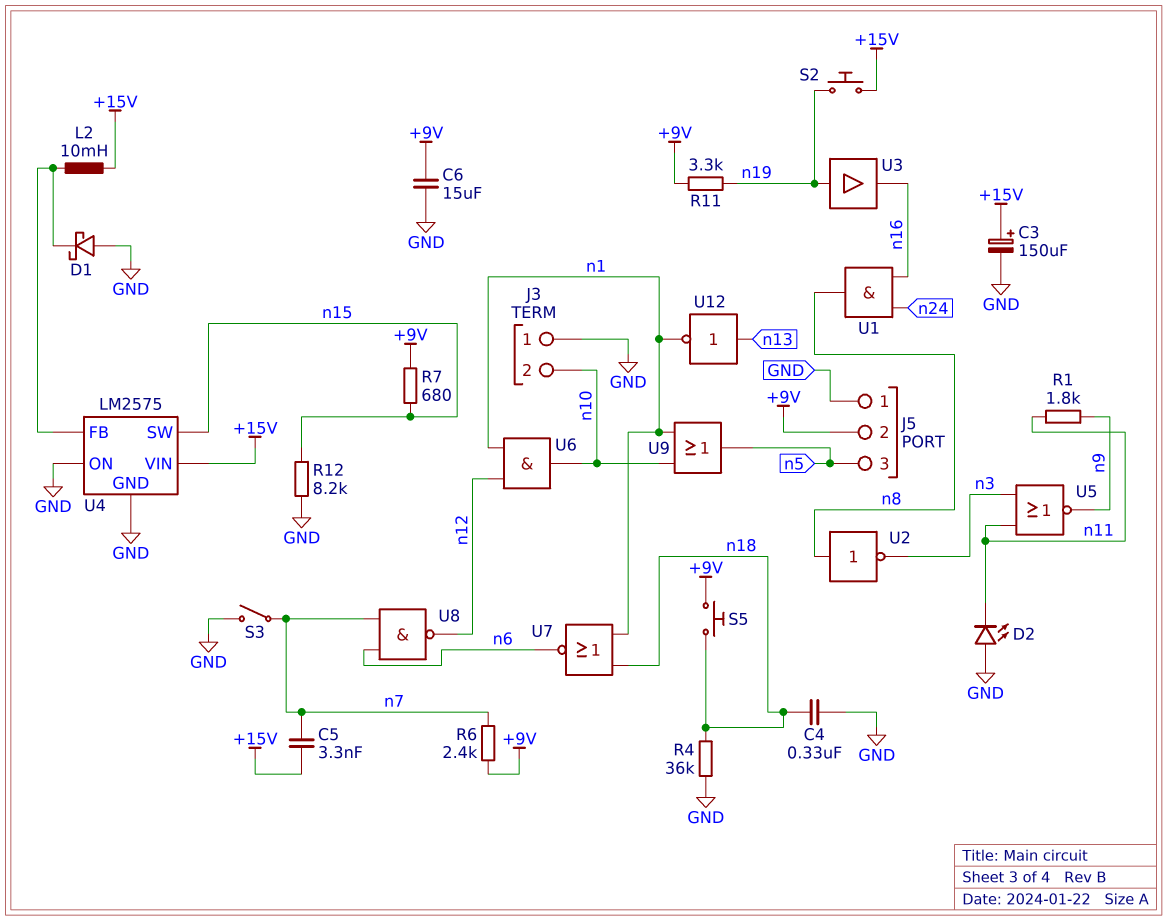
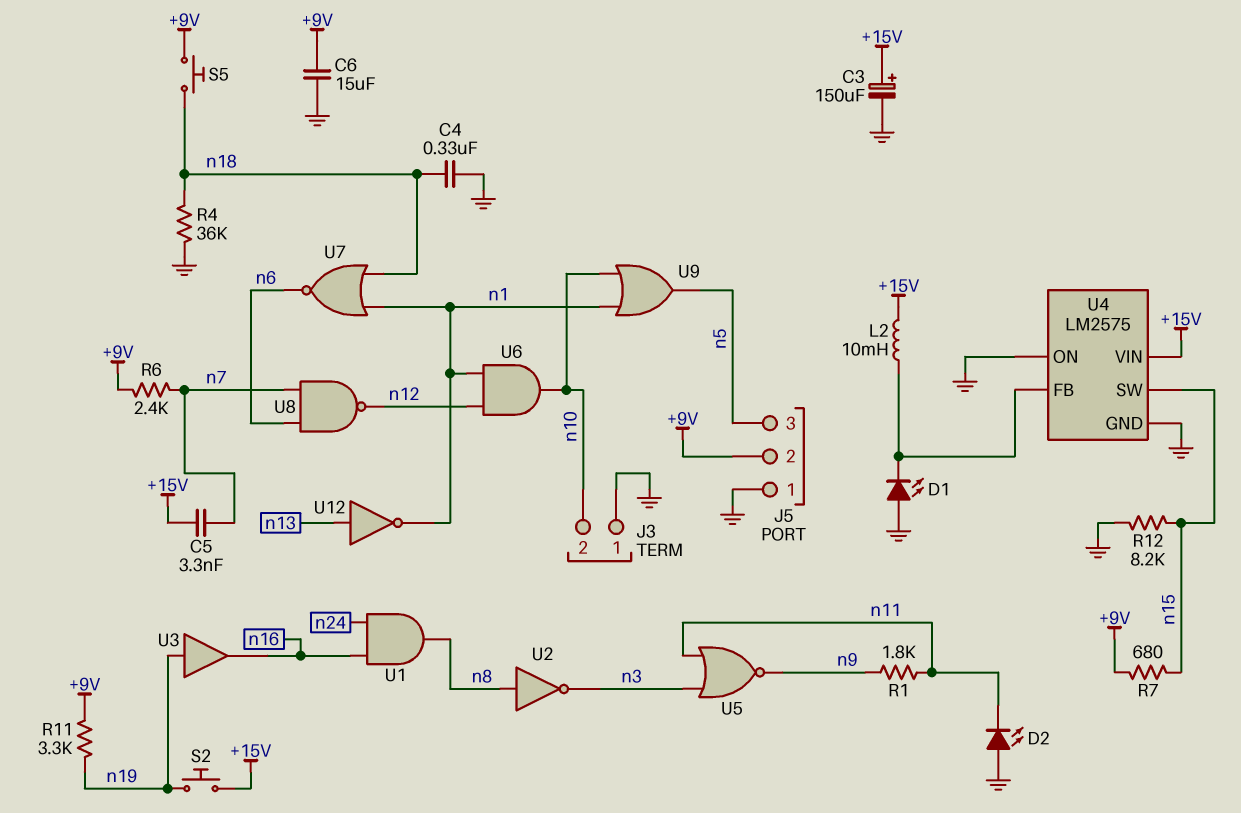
D1: schottky (A GND, K U4/FB) -> LED (A GND, K U4/FB)
S3: switch (GND, n7) -> none

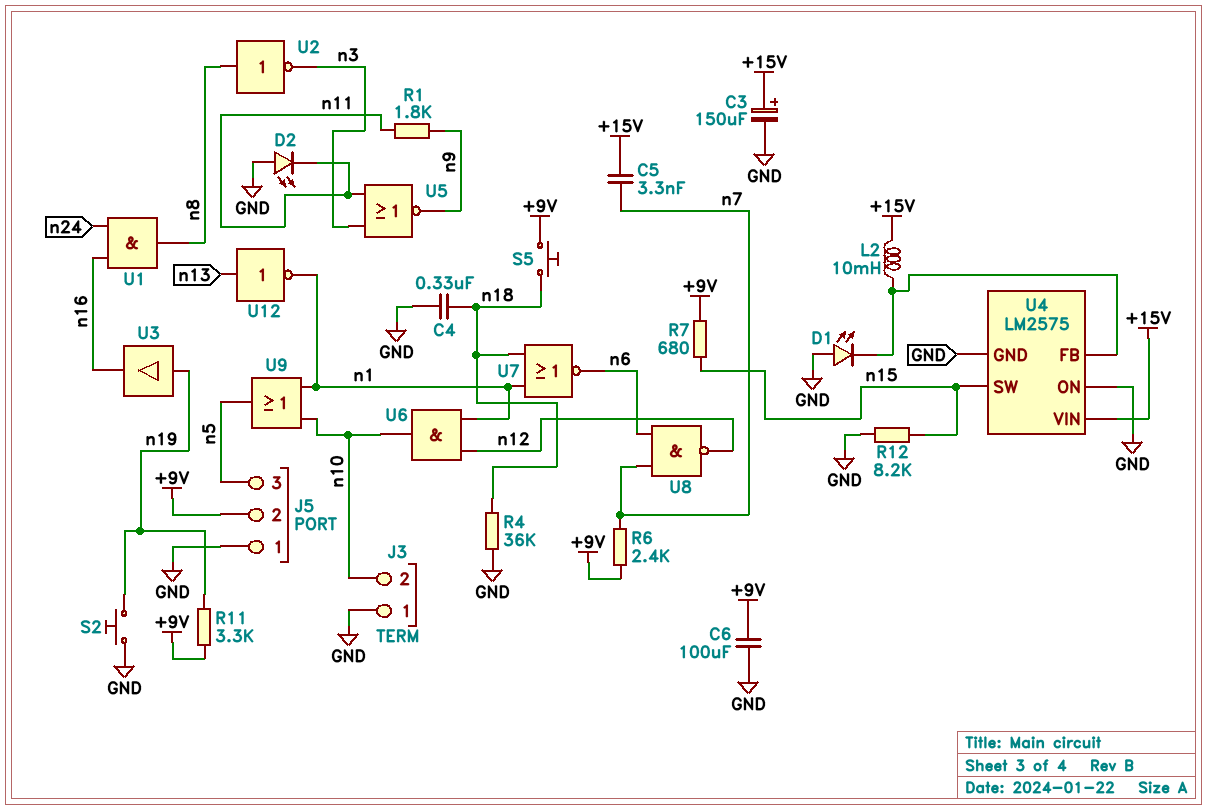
C6: 15uF (+9V, GND) -> 100uF (+9V, GND)
S2: button (+15V, n19) -> button (GND, n19)

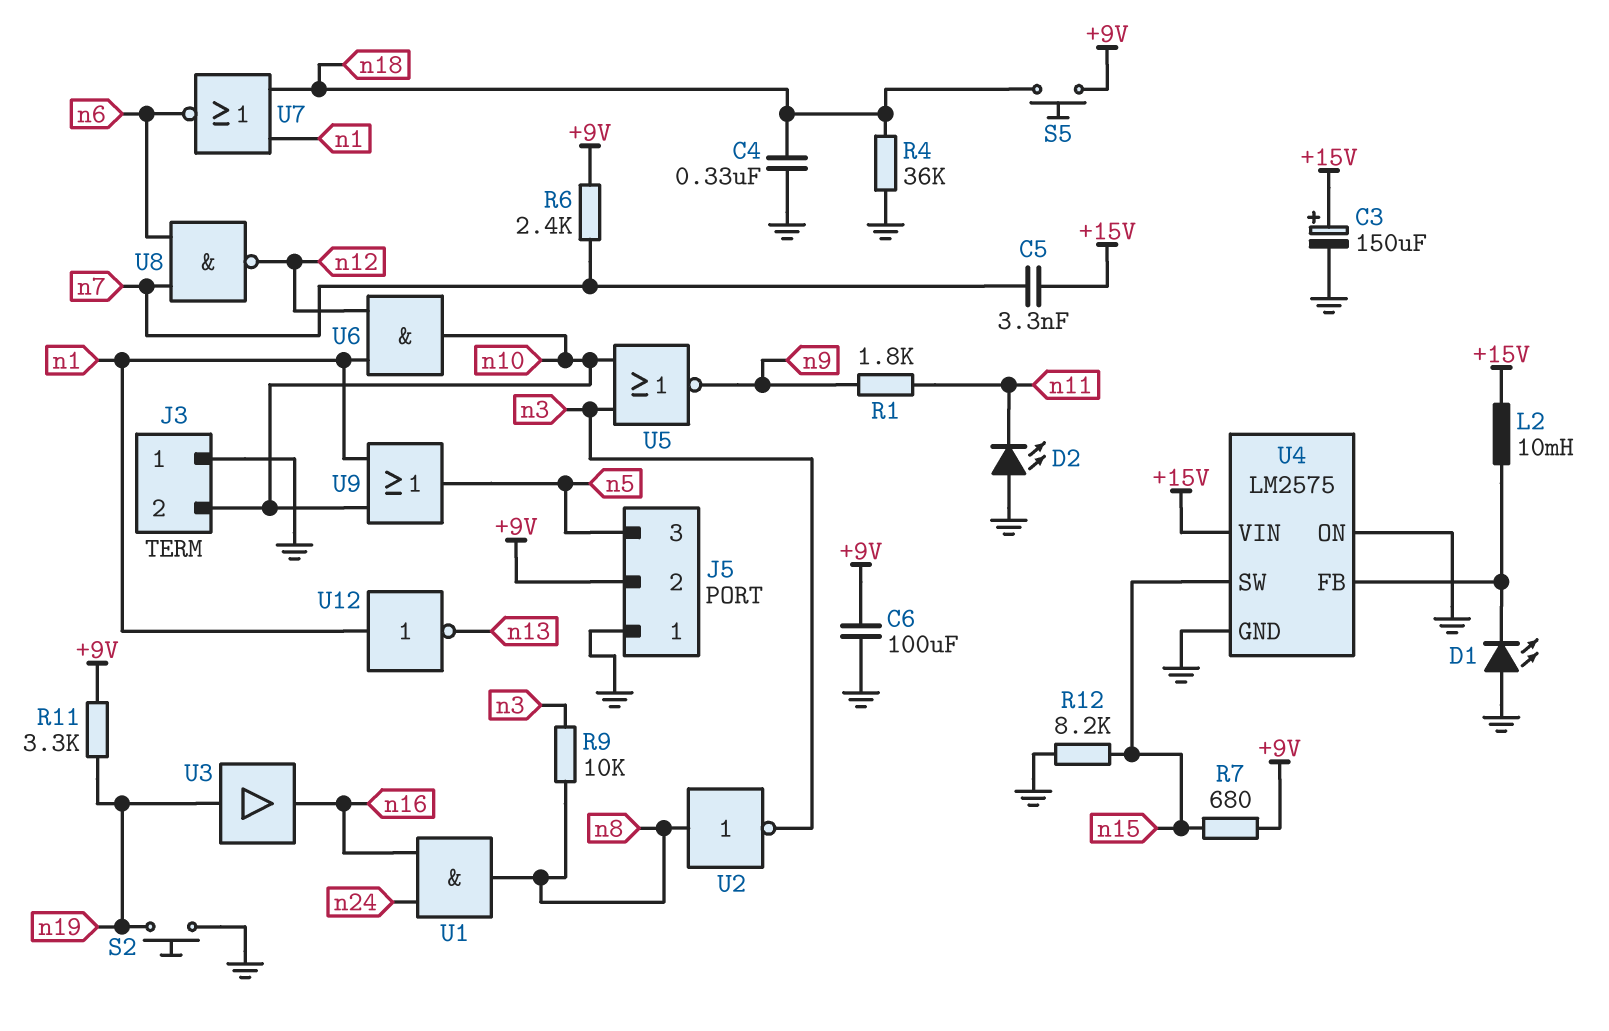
R9: none -> 10k (n3, n8)
U5: NOR (in n3, in n11, out n9) -> NOR (in n3, in n10, out n9)
U12: NOT (in n13, out n1) -> NOT (in n1, out n13)

